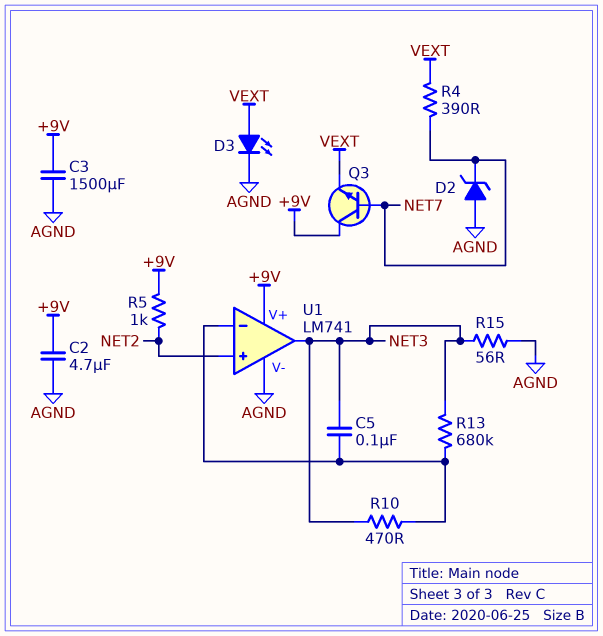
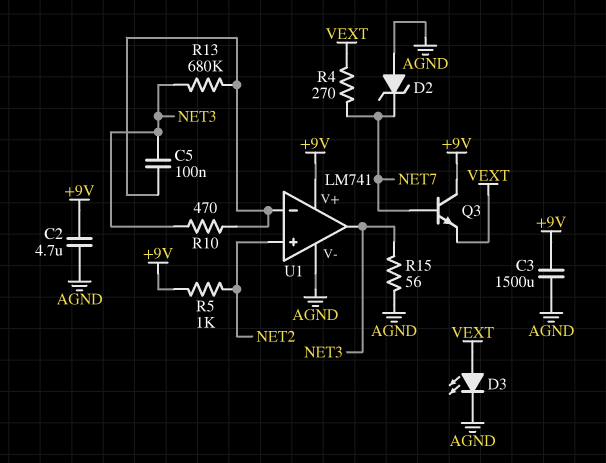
R4: 390 (NET7, VEXT) -> 270 (NET7, VEXT)

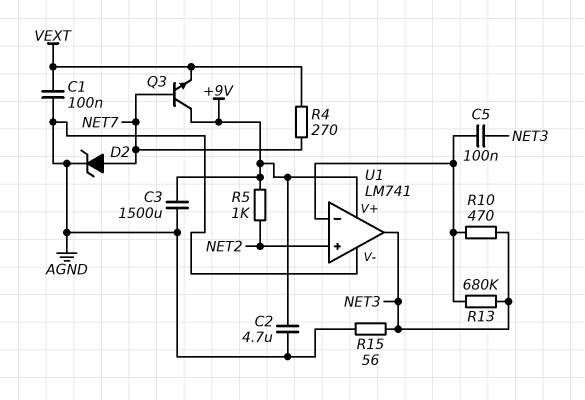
C1: none -> 100nF (AGND, VEXT)
D2: zener (A AGND, K NET7) -> zener (A NET7, K AGND)
D3: LED (A VEXT, K AGND) -> none

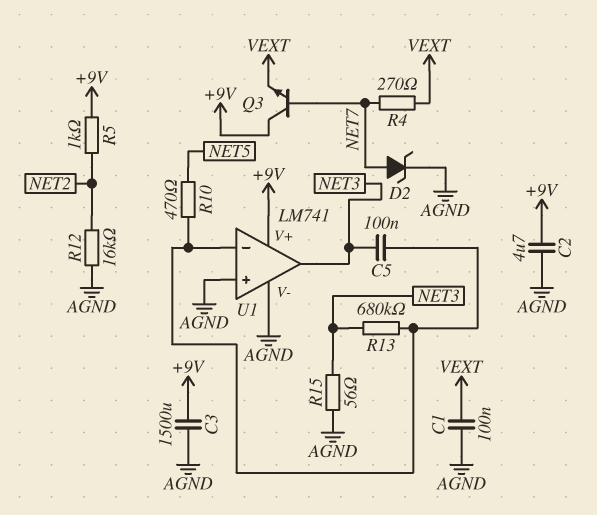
R10: 470 (NET3, U1/in-) -> 470 (NET5, U1/in-)
R12: none -> 16k (AGND, NET2)
U1 pin in+: NET2 -> AGND

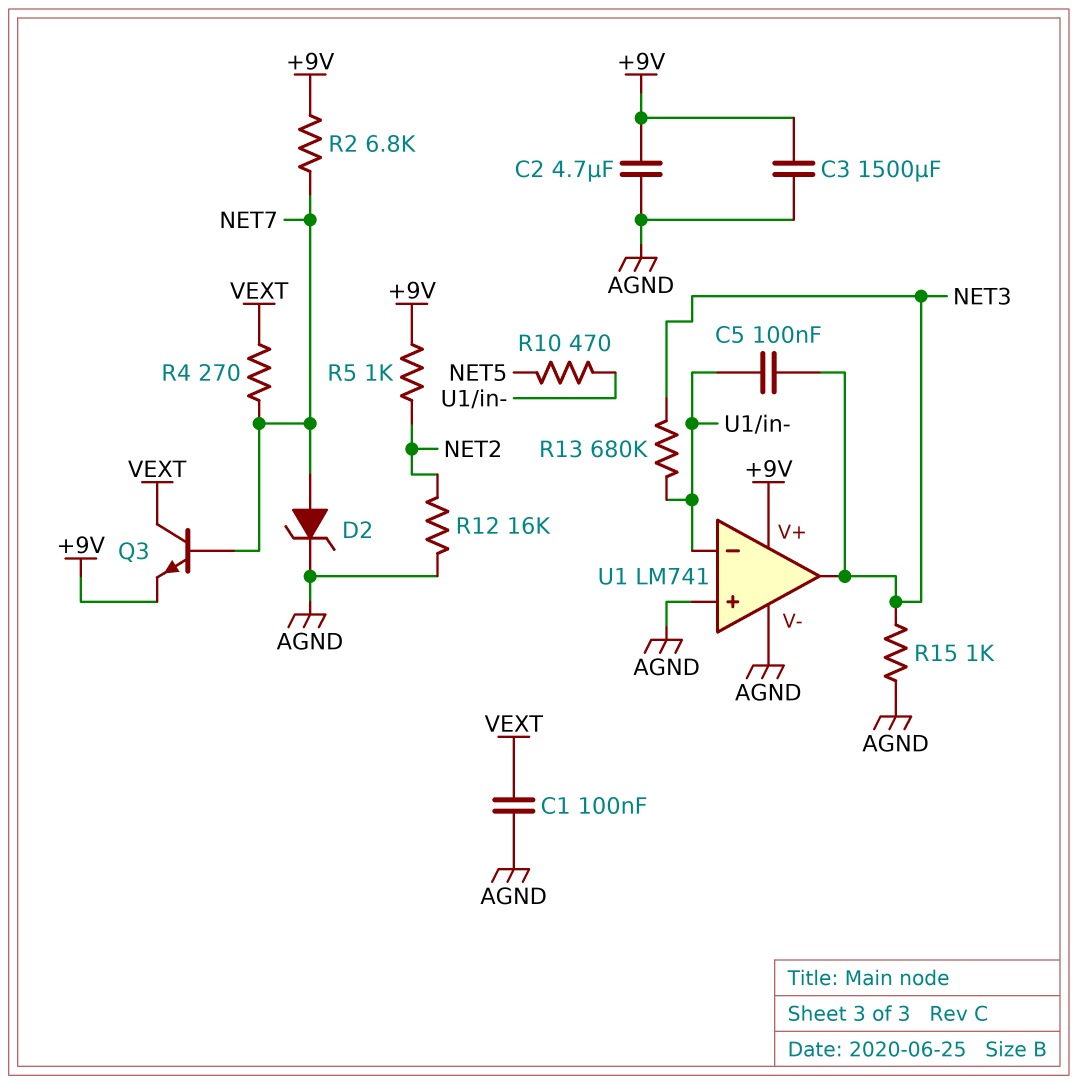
Q3: NPN (B NET7, C +9V, E VEXT) -> NPN (B NET7, C VEXT, E +9V)
R2: none -> 6.8k (+9V, NET7)
R15: 56 (AGND, NET3) -> 1k (AGND, NET3)

